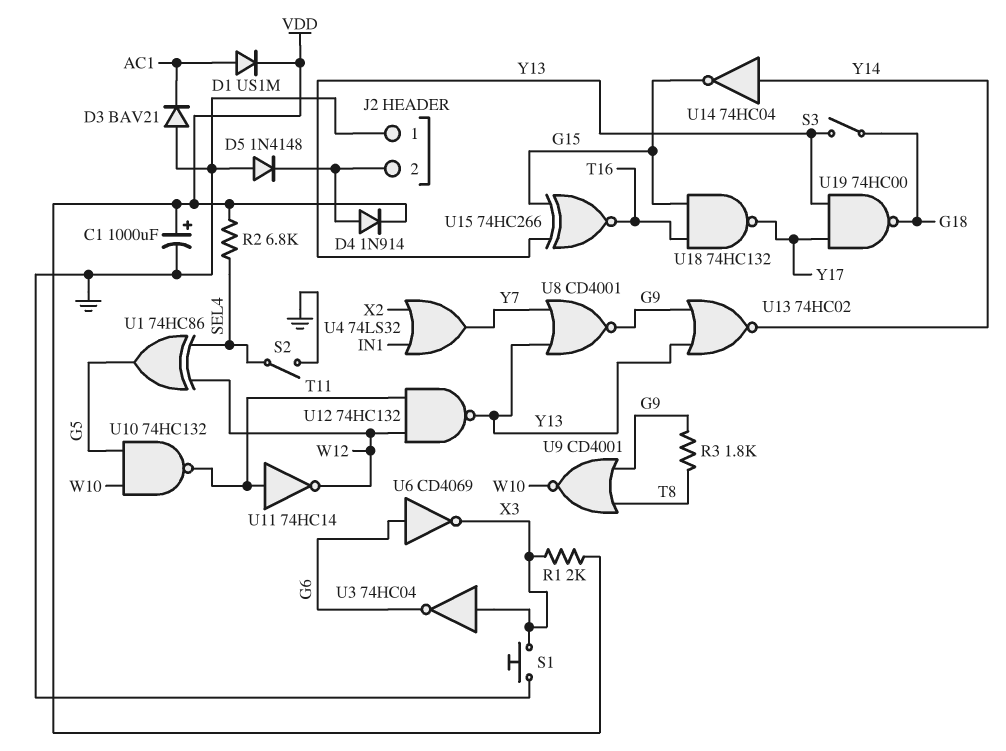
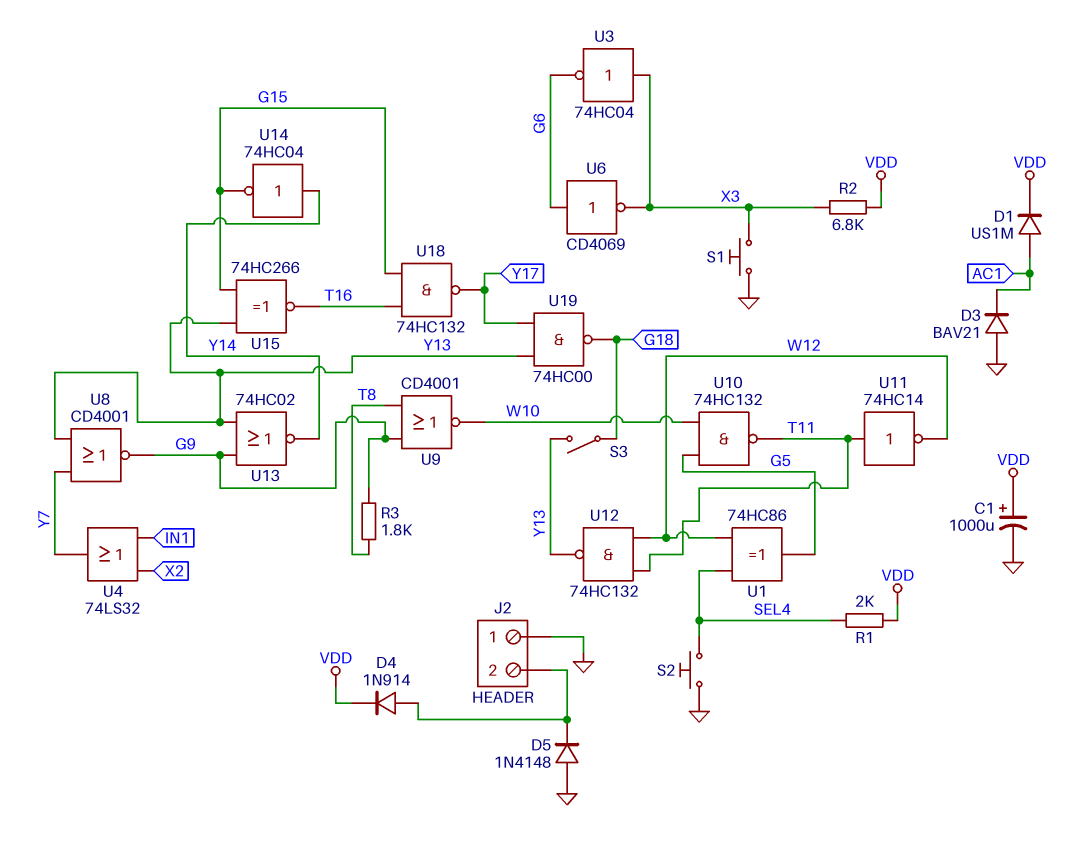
R1: 2k (VDD, X3) -> 2k (SEL4, VDD)
R2: 6.8k (SEL4, VDD) -> 6.8k (VDD, X3)
S2: switch (GND, SEL4) -> button (GND, SEL4)

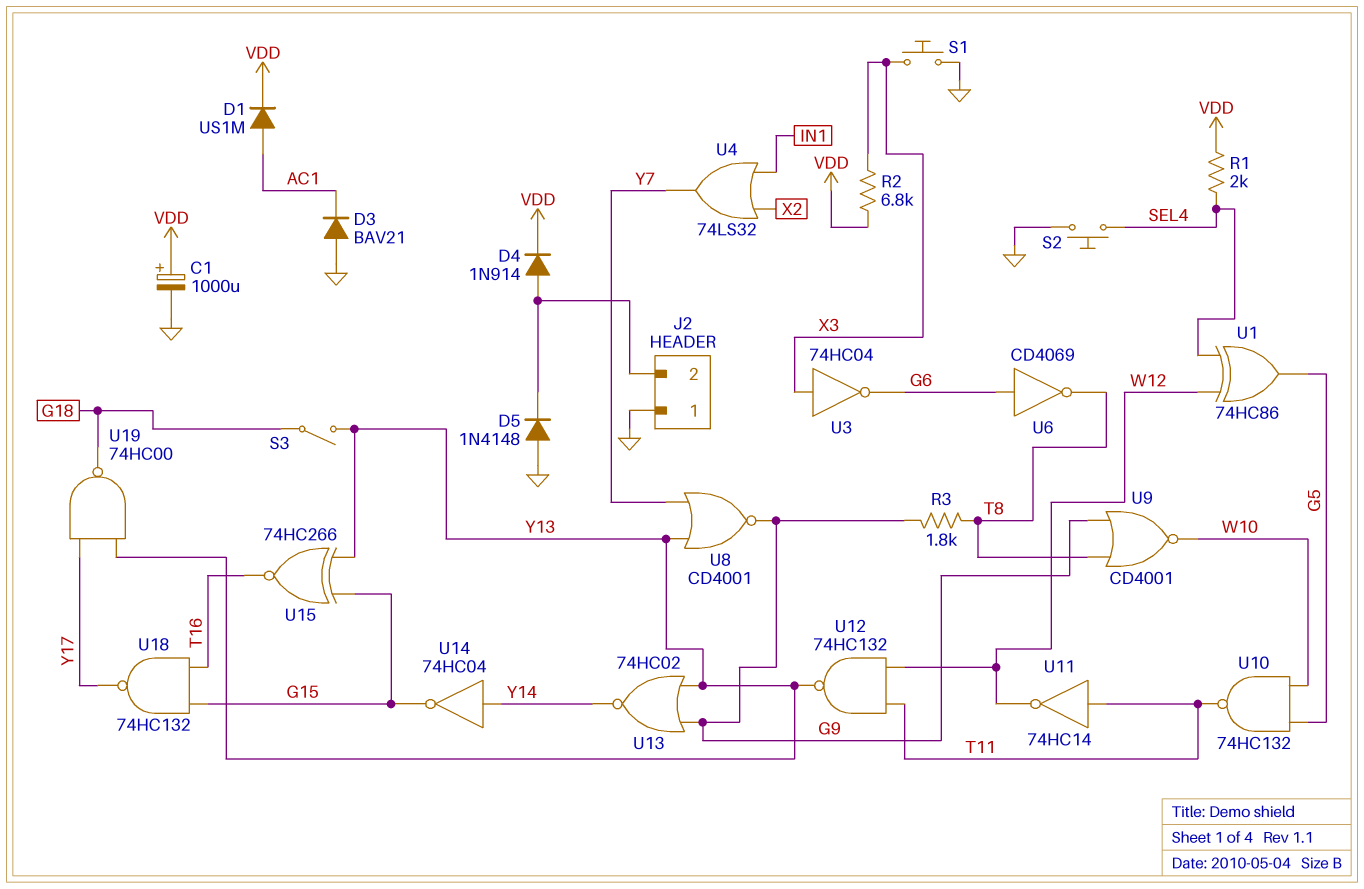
U6: NOT CD4069 (in G6, out X3) -> NOT CD4069 (in G6, out T8)

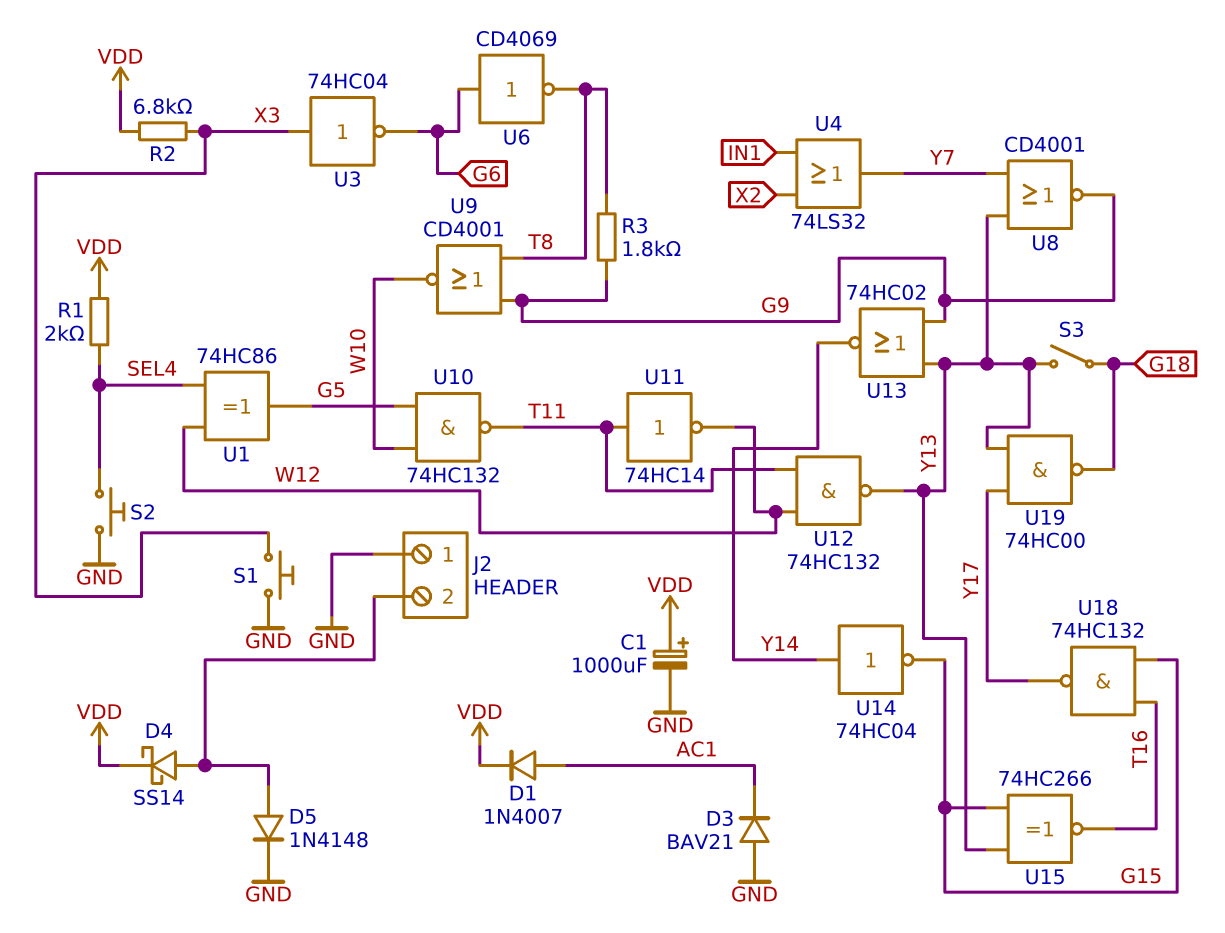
D1: diode US1M (A AC1, K VDD) -> diode 1N4007 (A AC1, K VDD)
D4: diode 1N914 (A J2/2, K VDD) -> schottky SS14 (A J2/2, K VDD)
D5: diode 1N4148 (A GND, K J2/2) -> diode 1N4148 (A J2/2, K GND)

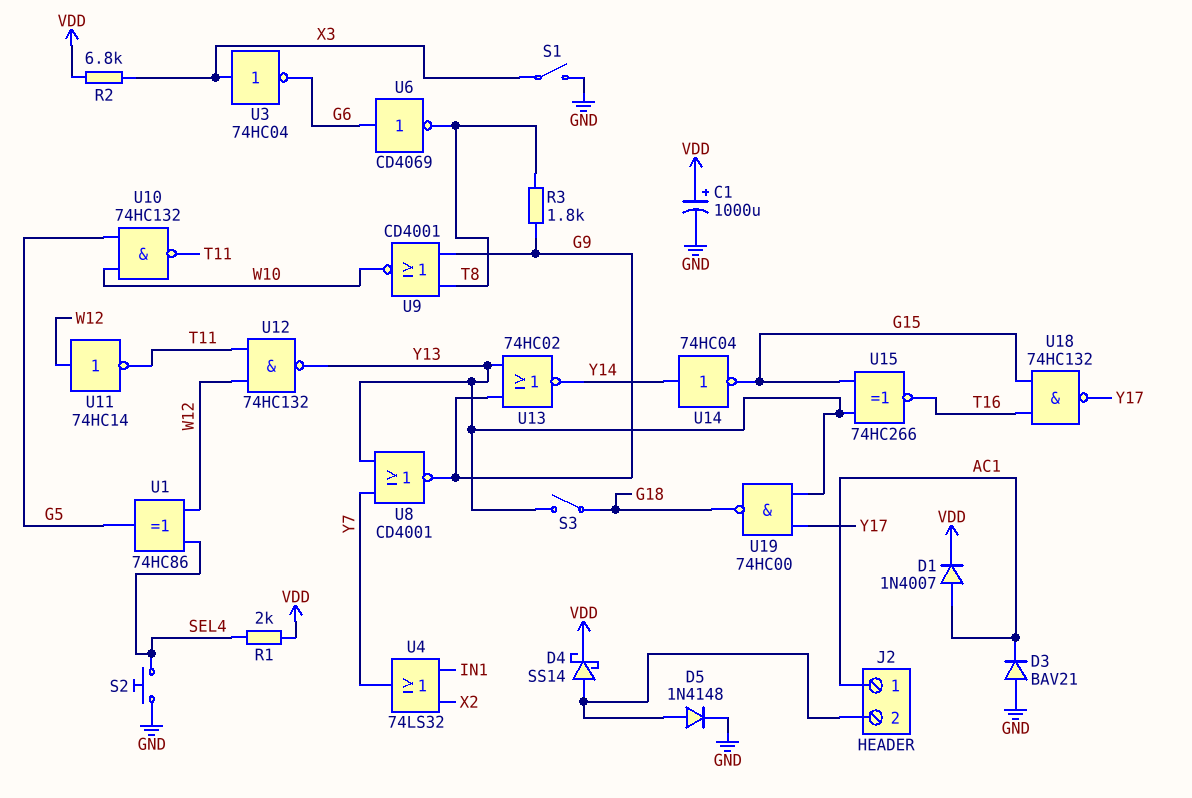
J2 pin 1: GND -> AC1
S1: button (GND, X3) -> switch (GND, X3)
U11: NOT 74HC14 (in T11, out W12) -> NOT 74HC14 (in W12, out T11)

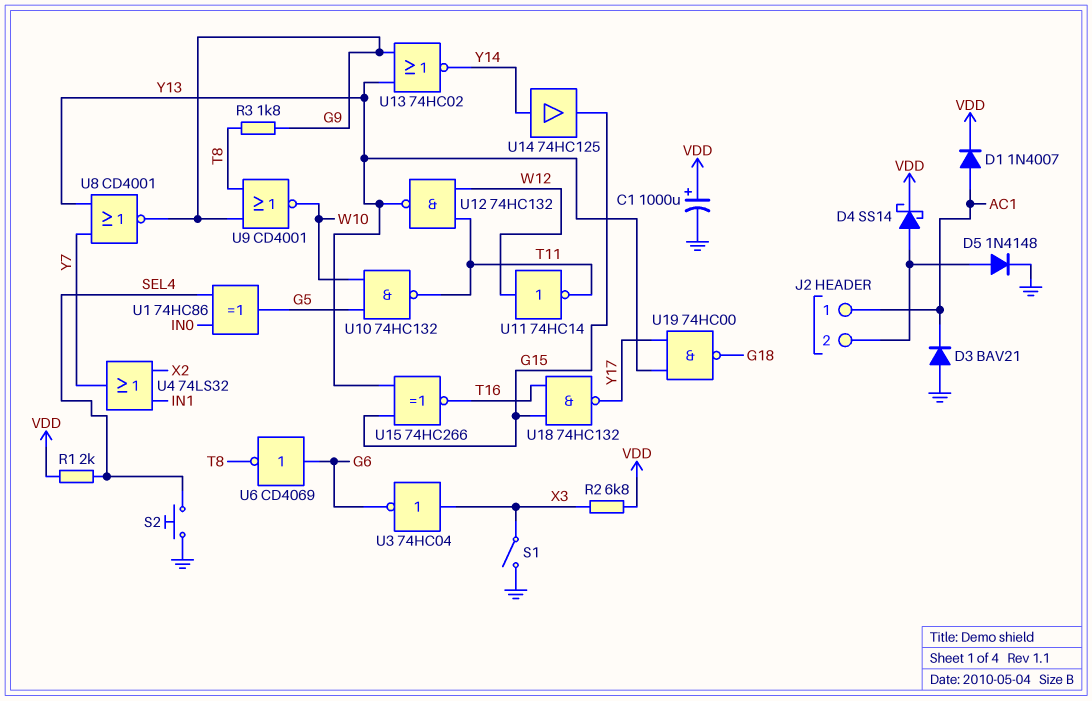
S3: switch (G18, Y13) -> none
U1: XOR 74HC86 (in SEL4, in W12, out G5) -> XOR 74HC86 (in IN0, in SEL4, out G5)
U14: NOT 74HC04 (in Y14, out G15) -> buffer 74HC125 (in Y14, out G15)

